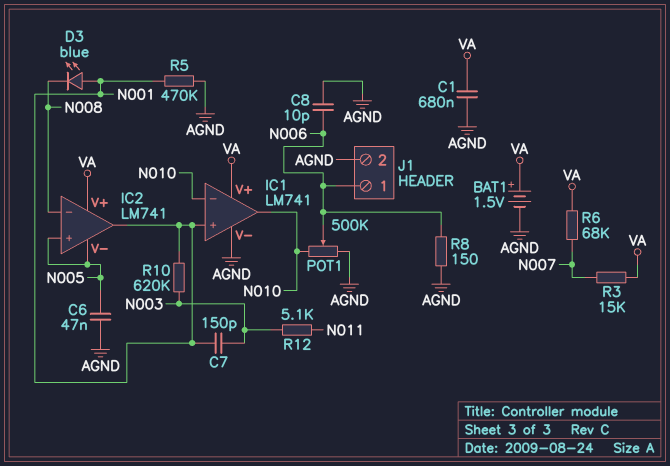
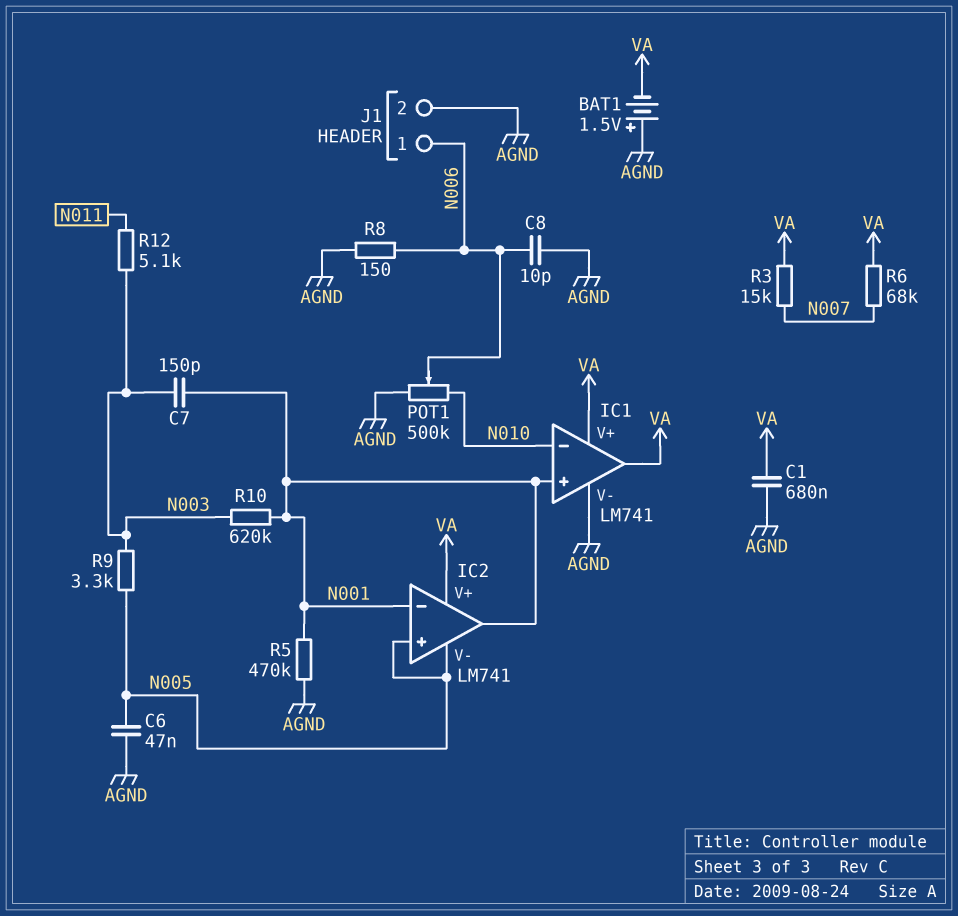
BAT1: 1.5V (plus VA, minus AGND) -> 1.5V (plus AGND, minus VA)
D3: LED blue (A N001, K N008) -> none
IC1 pin out: N010 -> VA
IC2 pin in-: N008 -> N001
R9: none -> 3.3k (N003, N005)

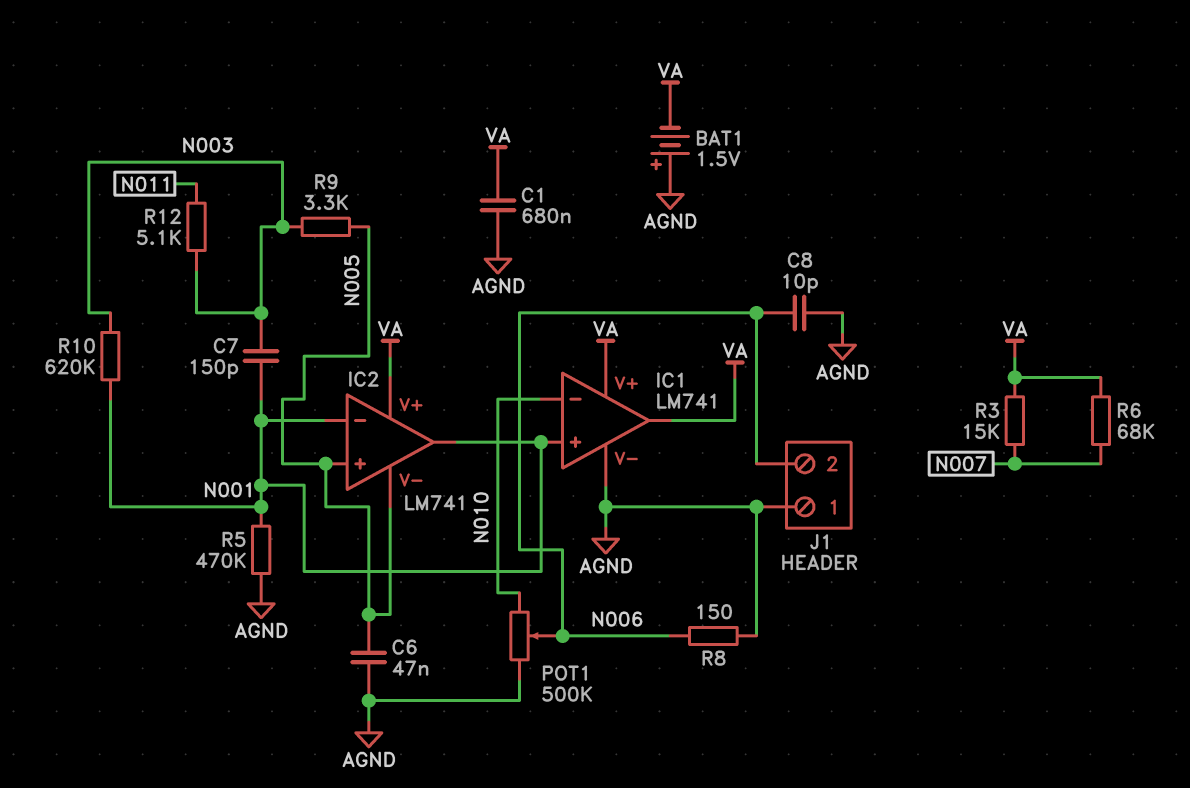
J1 pin 1: N006 -> AGND
J1 pin 2: AGND -> N006

